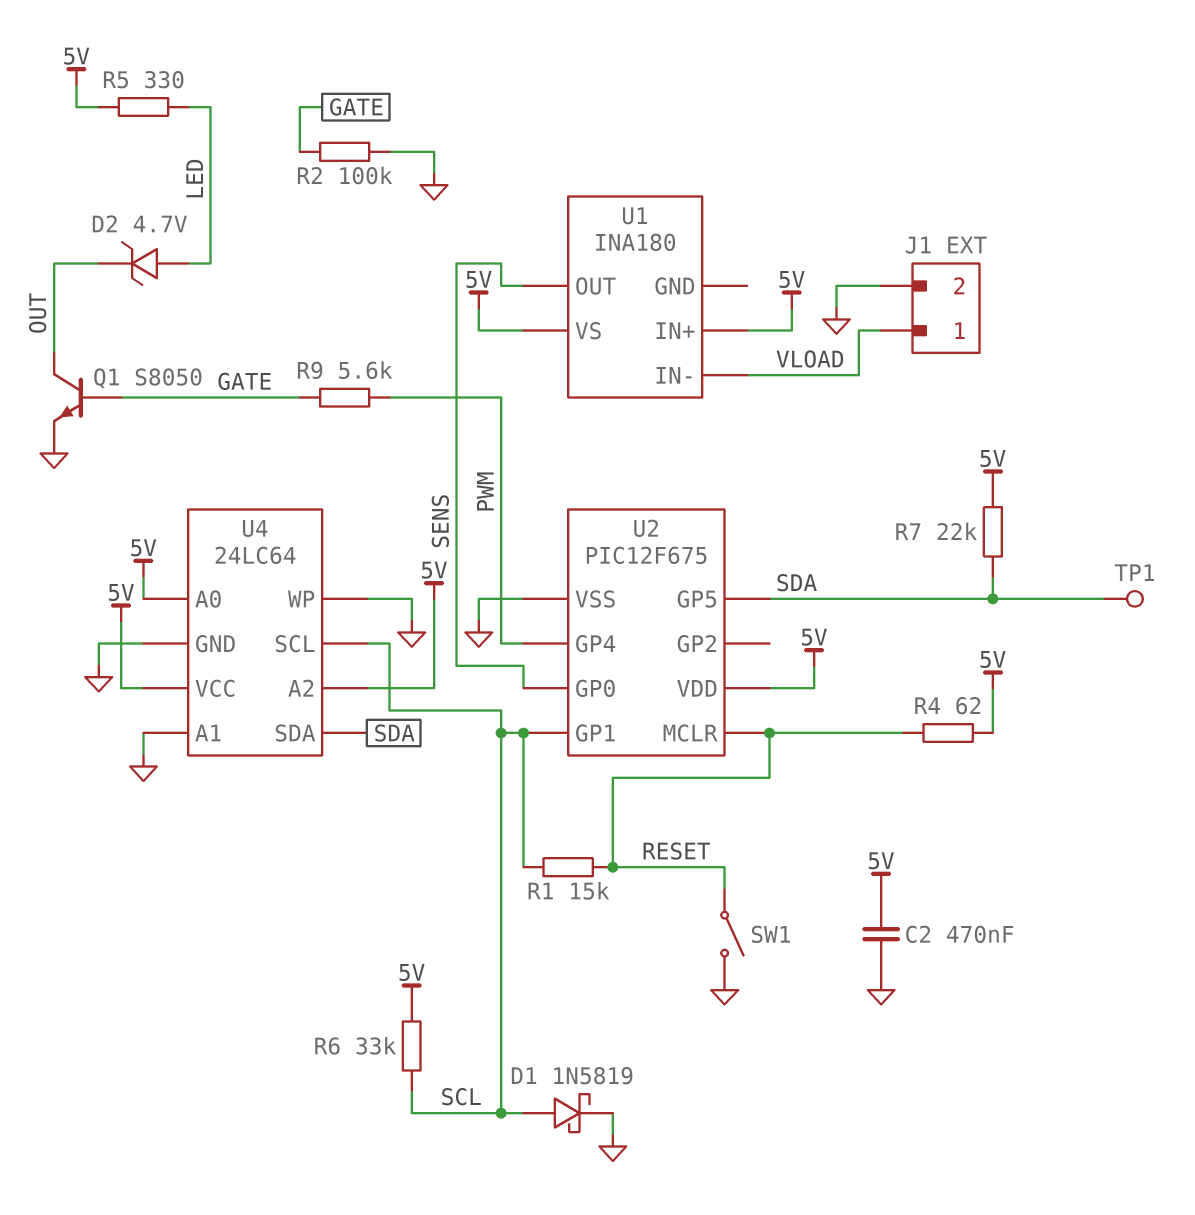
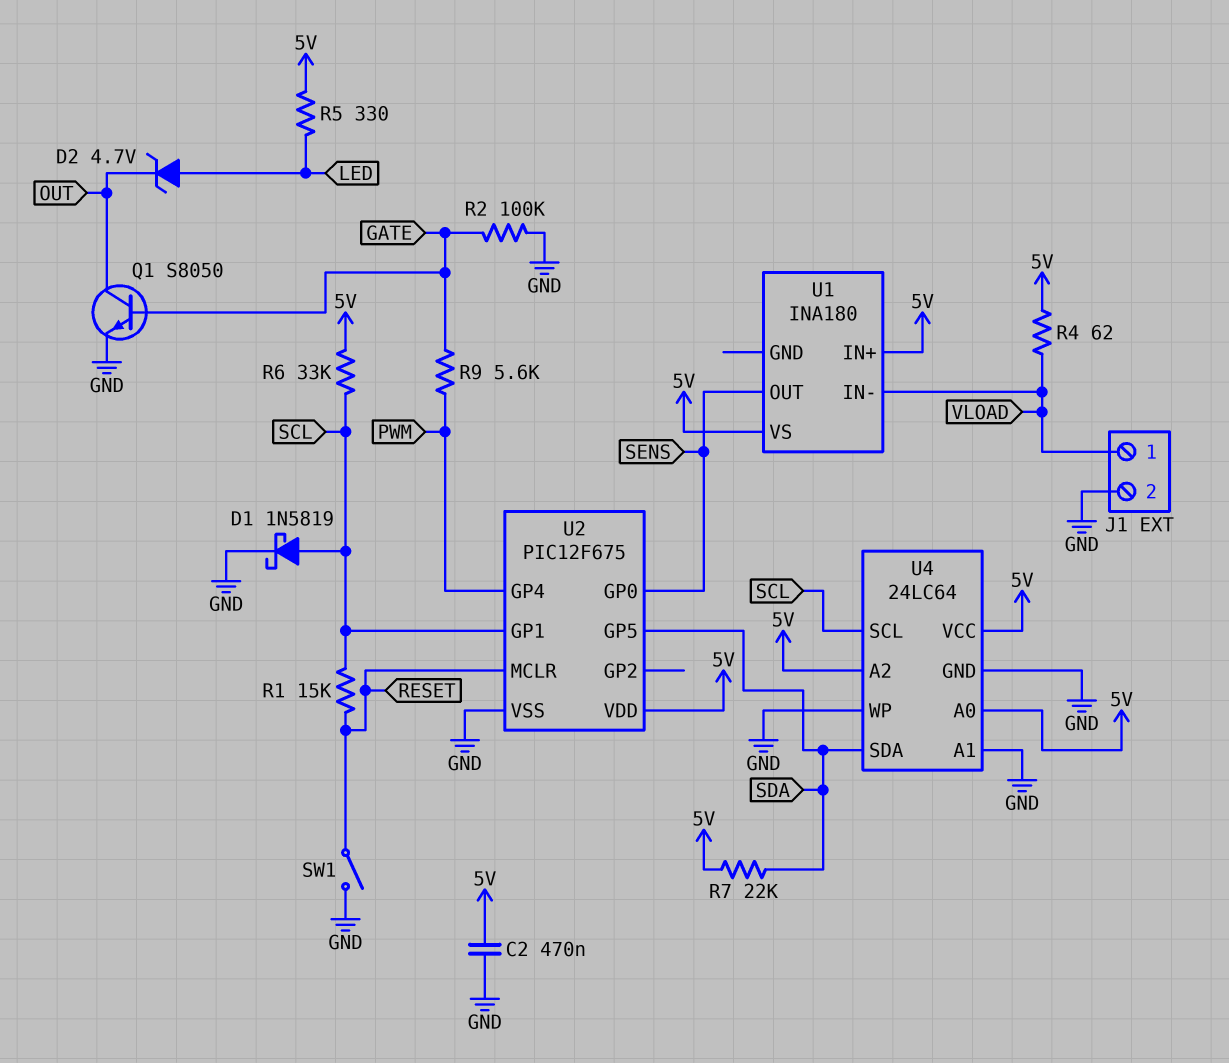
R4: 62 (5V, RESET) -> 62 (5V, VLOAD)
TP1: test point (SDA) -> none

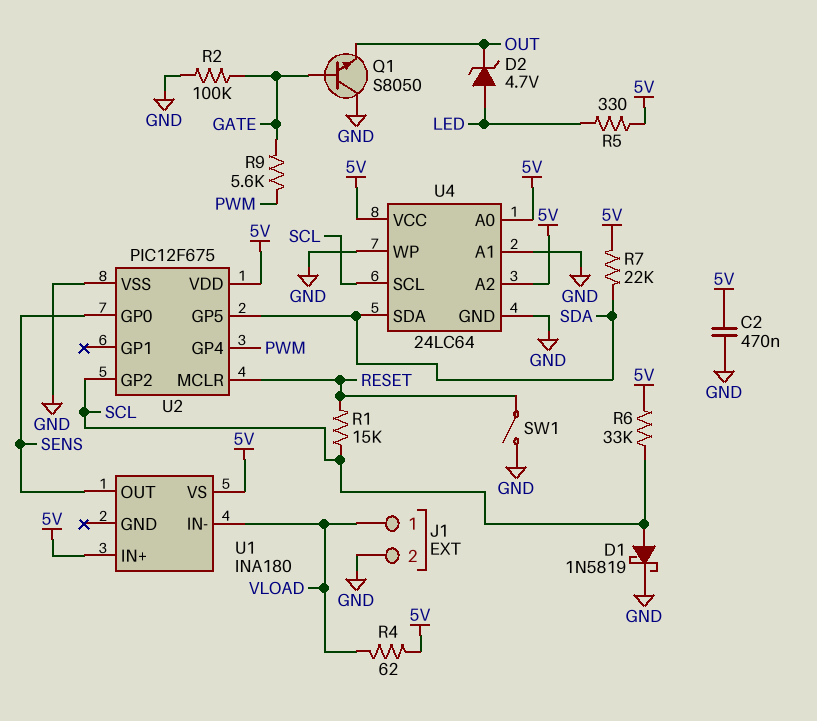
Q1: NPN S8050 (B GATE, C OUT, E GND) -> NPN S8050 (B GATE, C GND, E OUT)
U2 pin GP1: SCL -> none
U2 pin GP2: none -> SCL

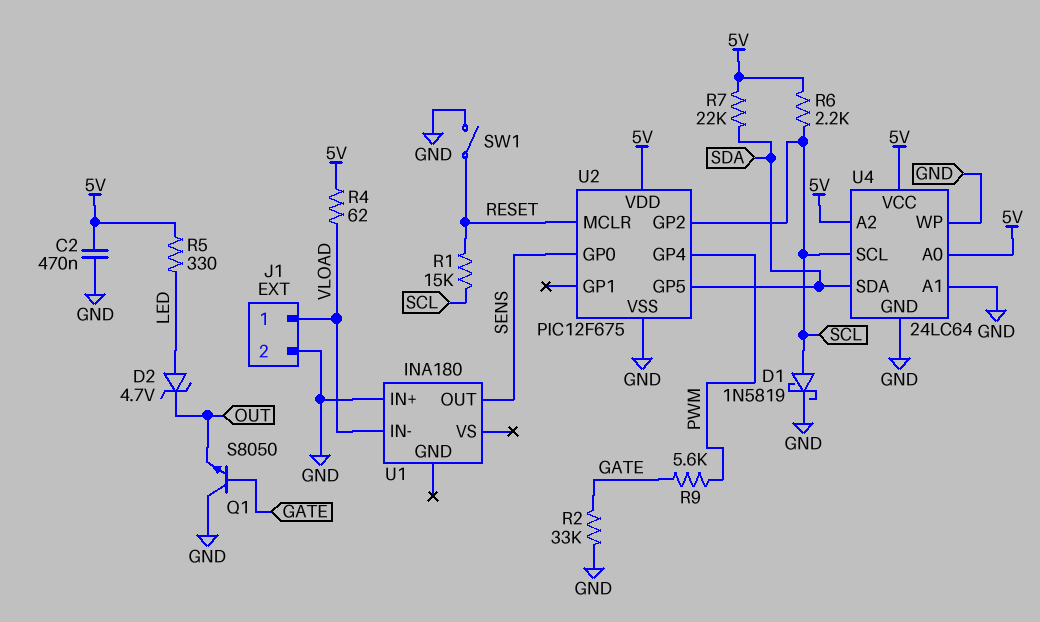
R2: 100k (GATE, GND) -> 33k (GATE, GND)
R6: 33k (5V, SCL) -> 2.2k (5V, SCL)
U1 pin IN+: 5V -> GND
U1 pin VS: 5V -> none

